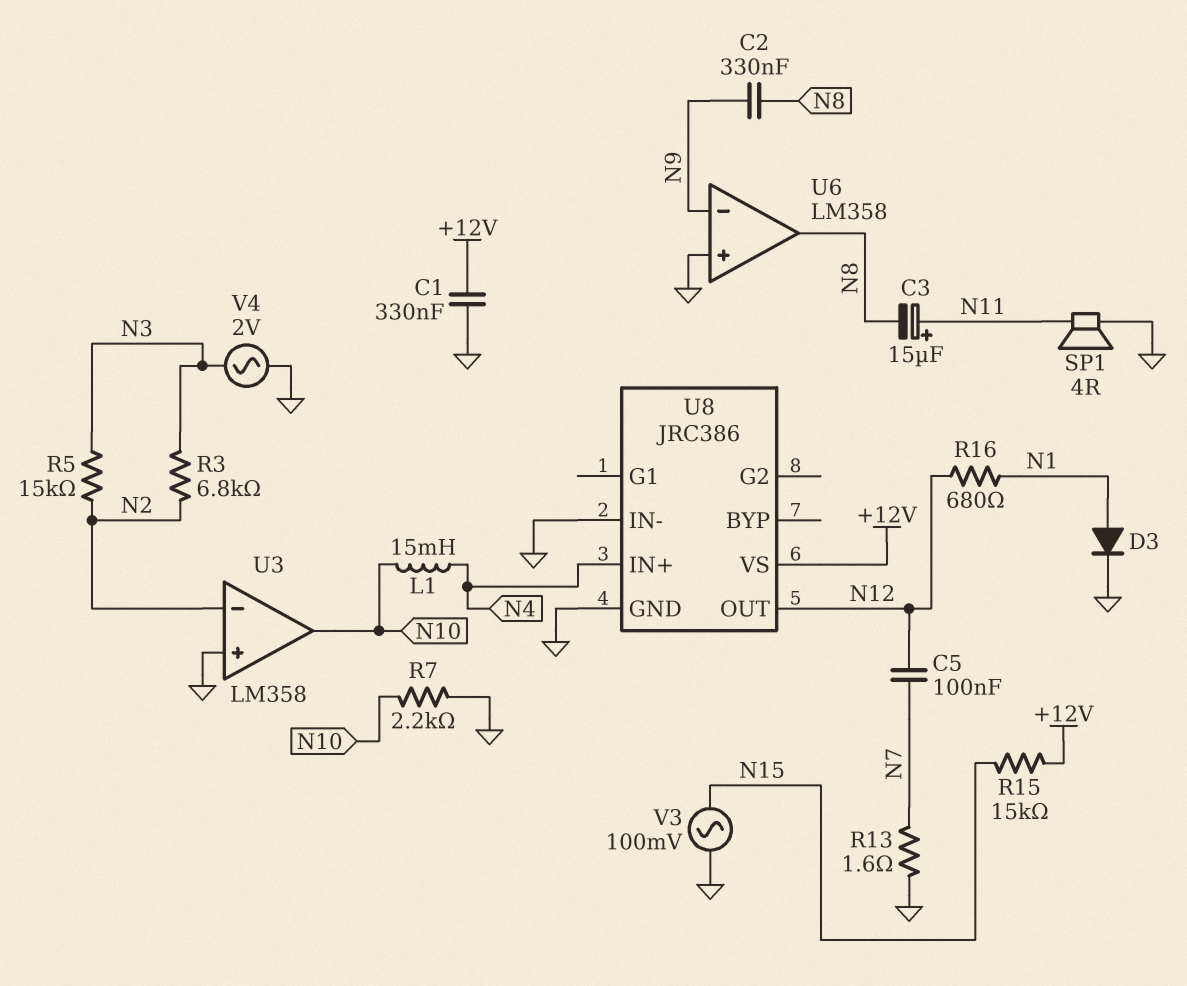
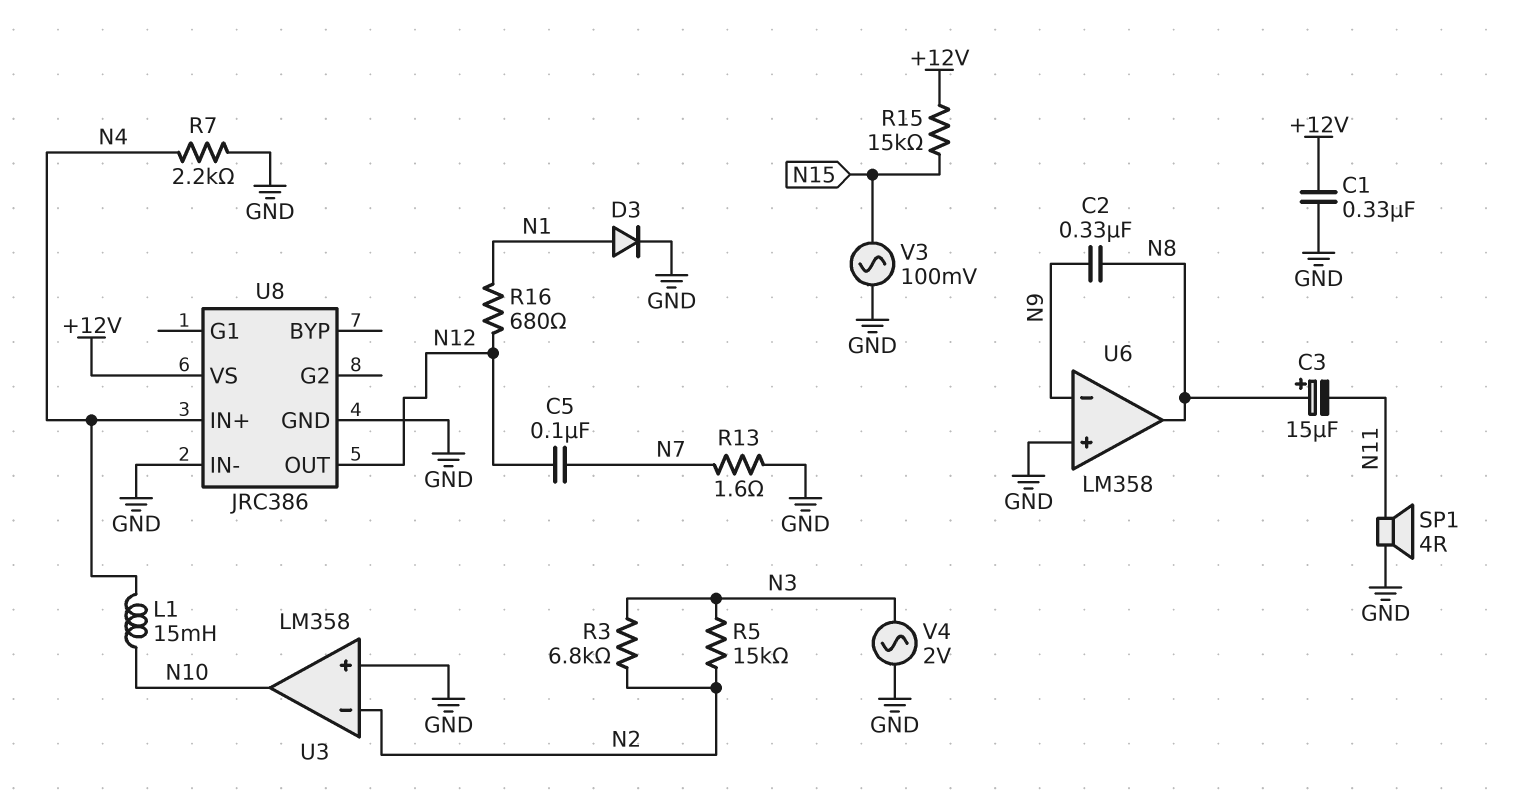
C3: 15uF (plus N11, minus N8) -> 15uF (plus N8, minus N11)
R7: 2.2k (GND, N10) -> 2.2k (GND, N4)

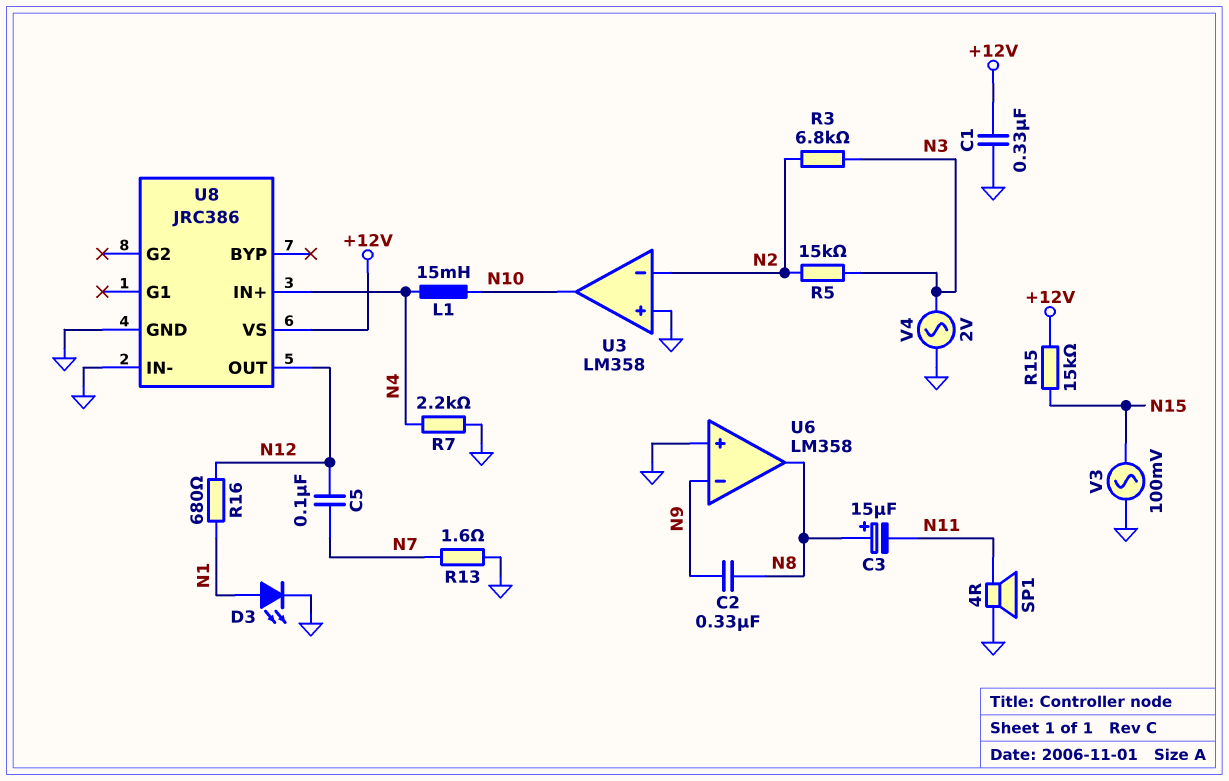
D3: diode (A N1, K GND) -> LED (A N1, K GND)

